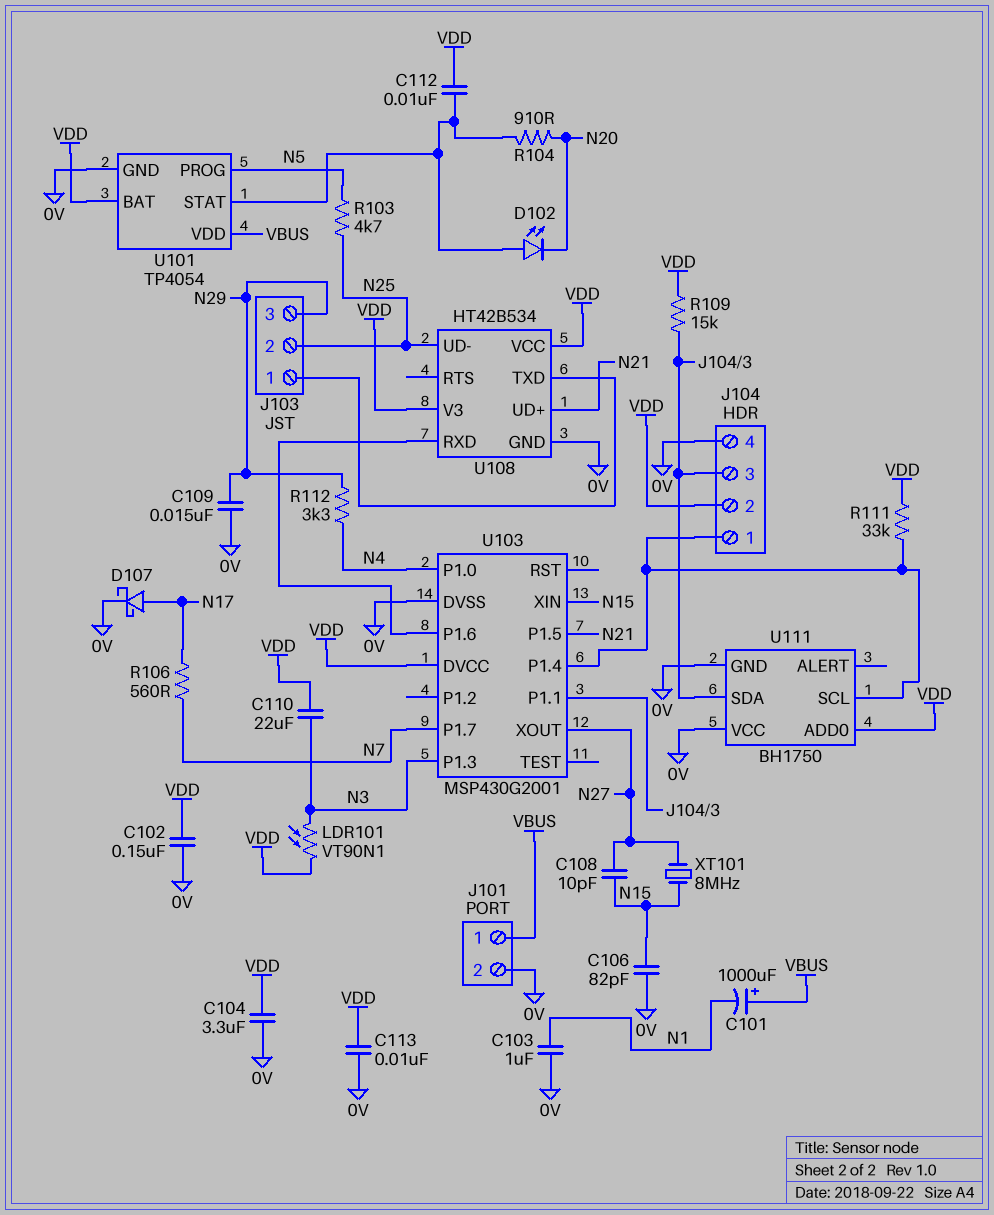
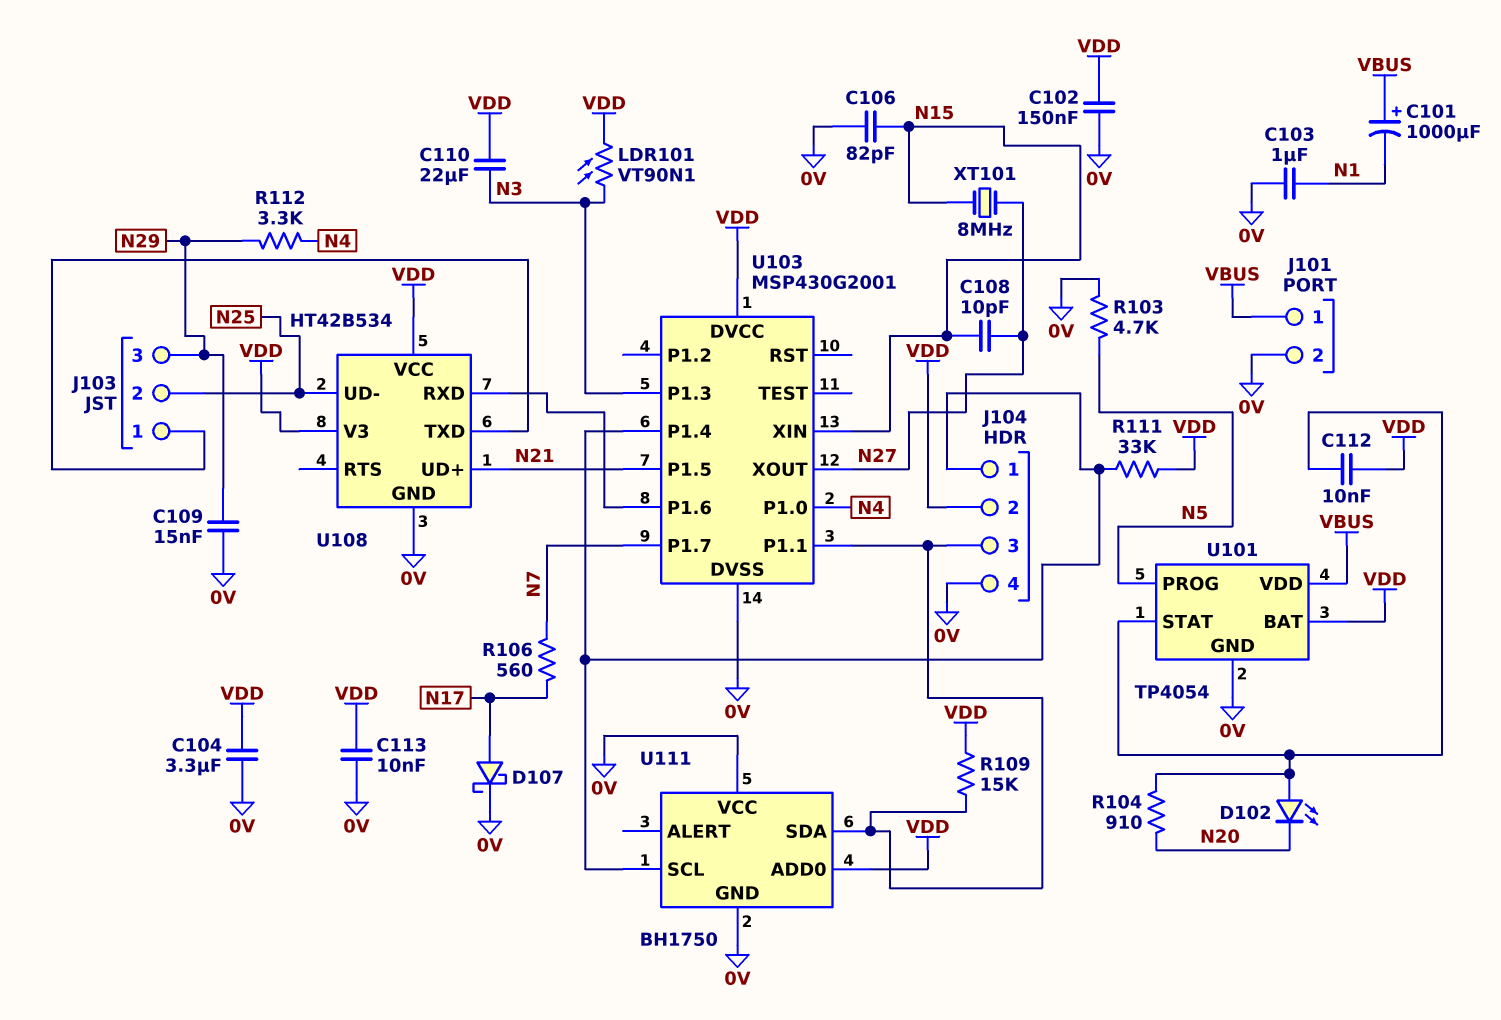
R103: 4.7k (N5, N25) -> 4.7k (0V, N5)

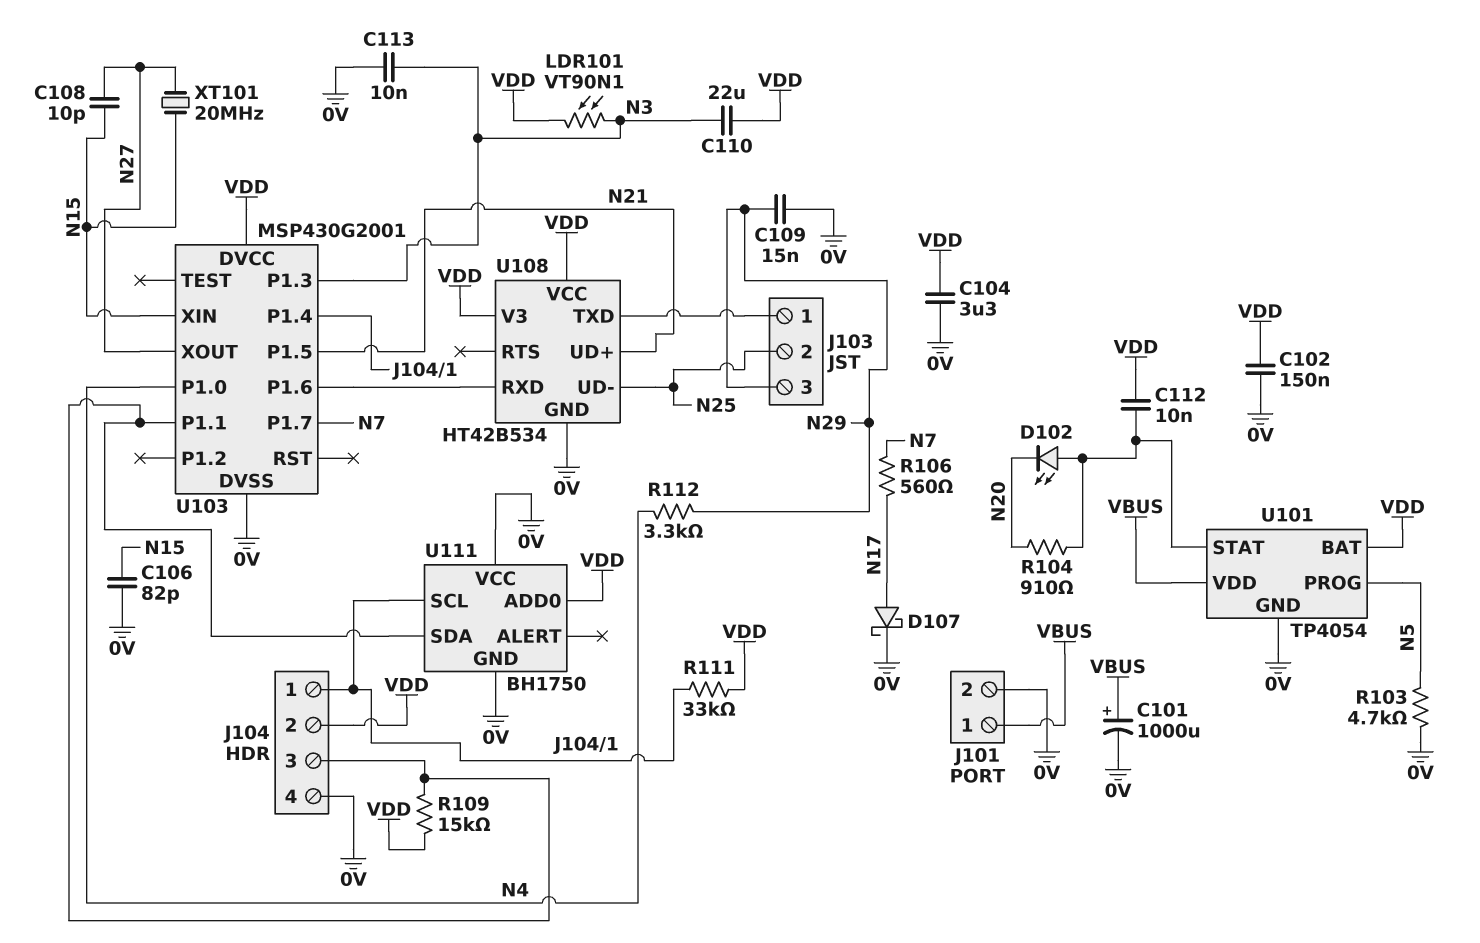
C101: 1000uF (plus VBUS, minus N1) -> 1000uF (plus VBUS, minus 0V)
C103: 1uF (0V, N1) -> none
C113: 10nF (0V, VDD) -> 10nF (0V, N3)
XT101: 8MHz (N15, N27) -> 20MHz (N15, N27)

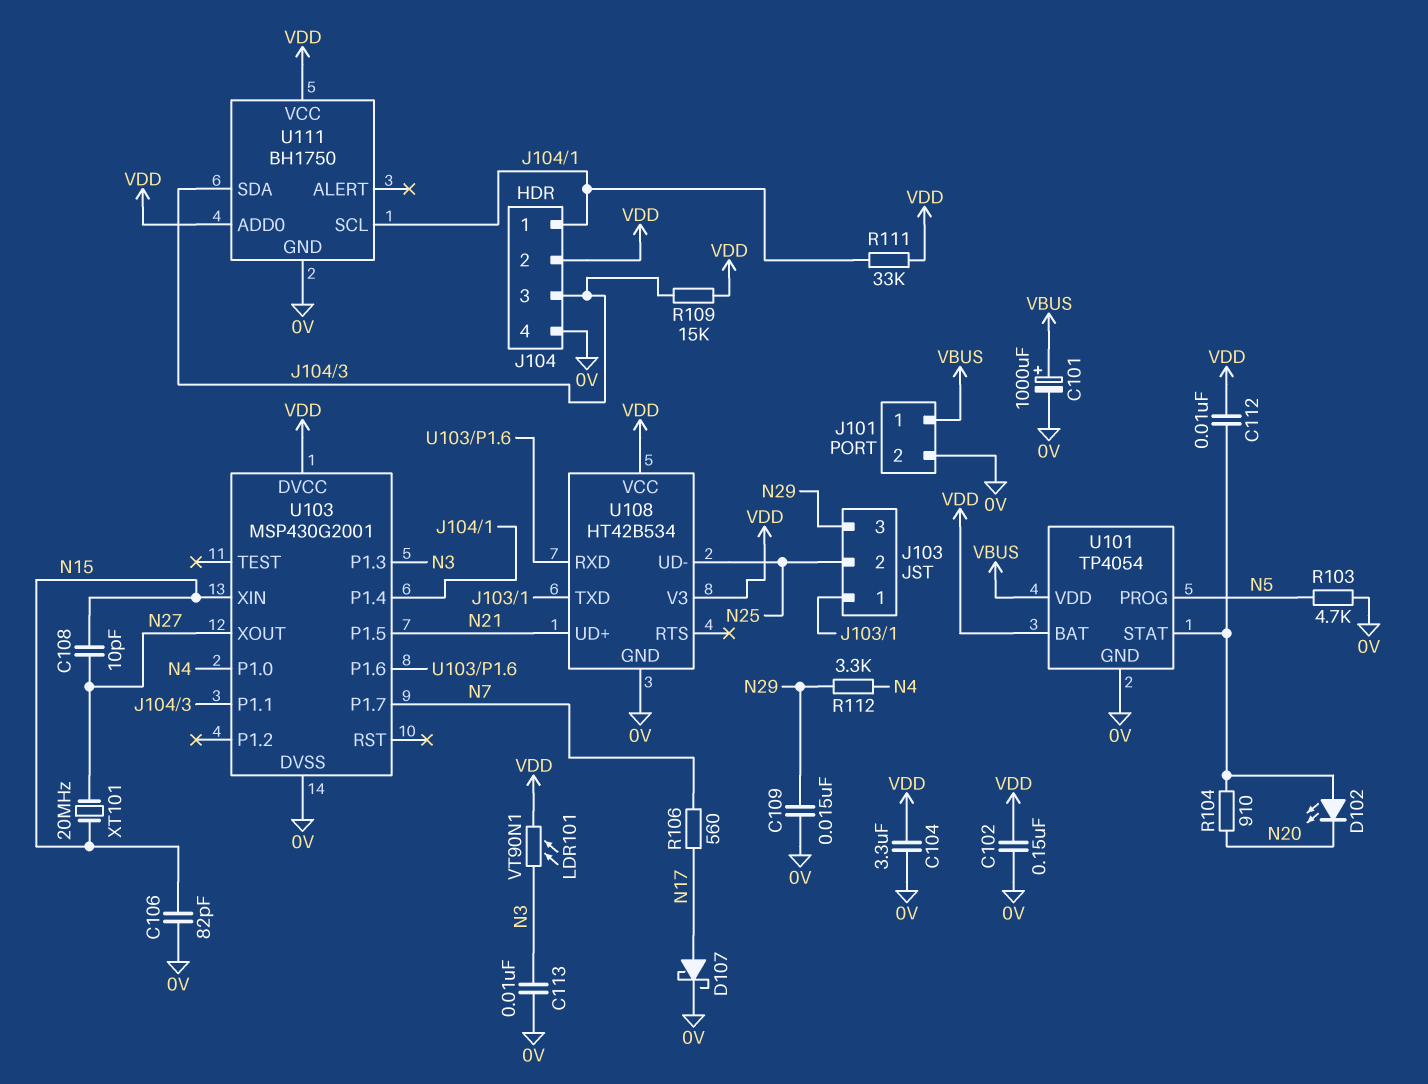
C110: 22uF (N3, VDD) -> none
U111 pin VCC: 0V -> VDD

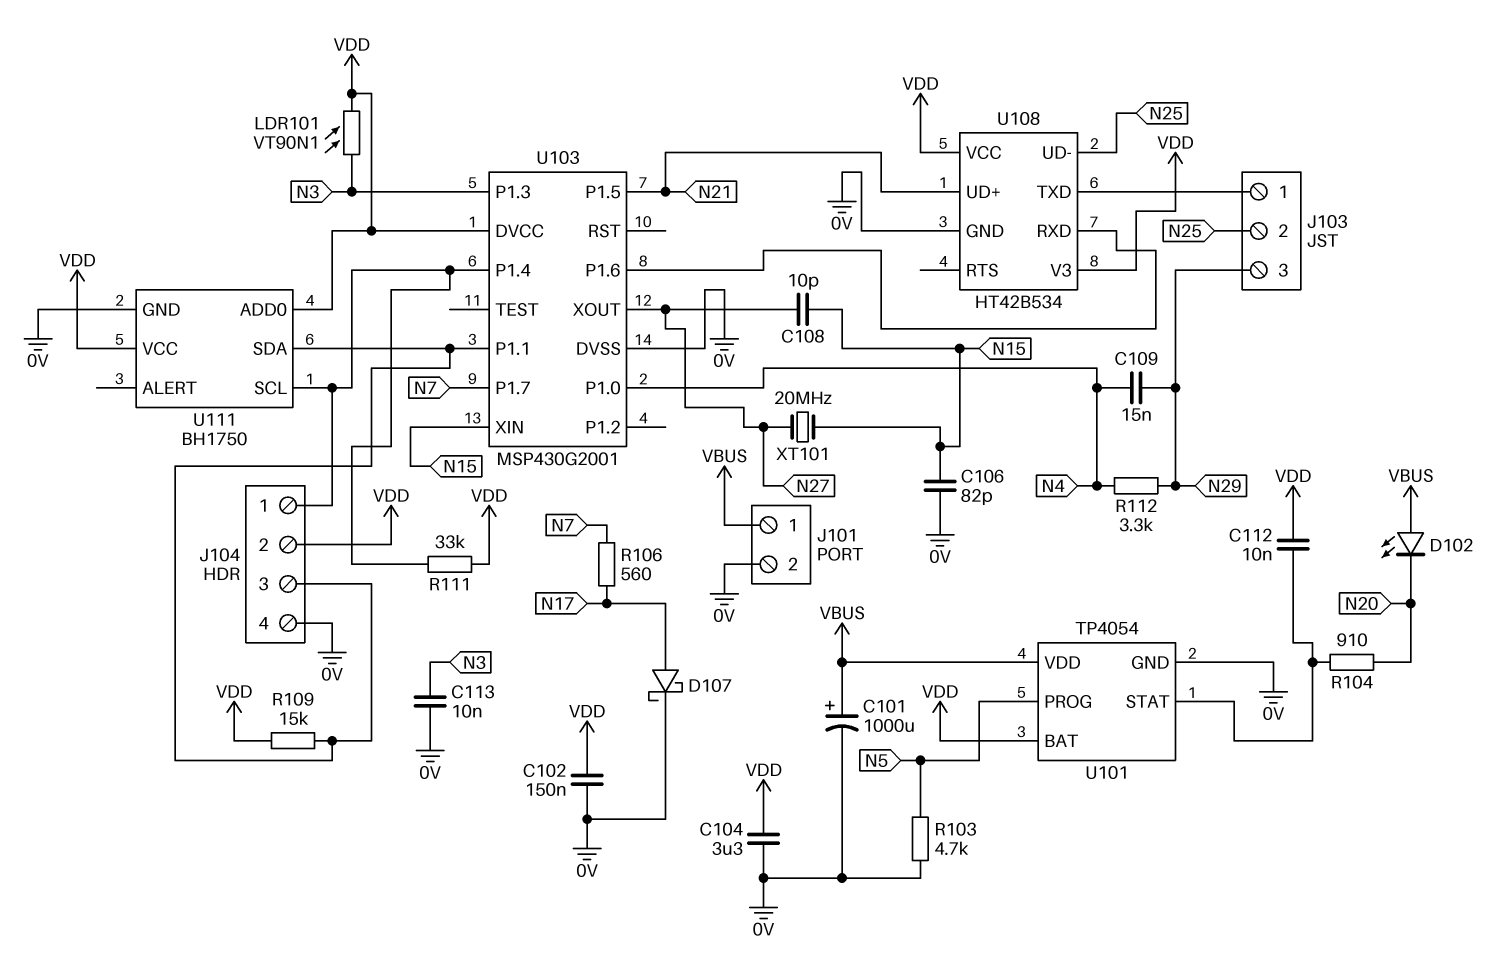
C109: 15nF (0V, N29) -> 15nF (N4, N29)
D102: LED (A U101/STAT, K N20) -> LED (A VBUS, K N20)

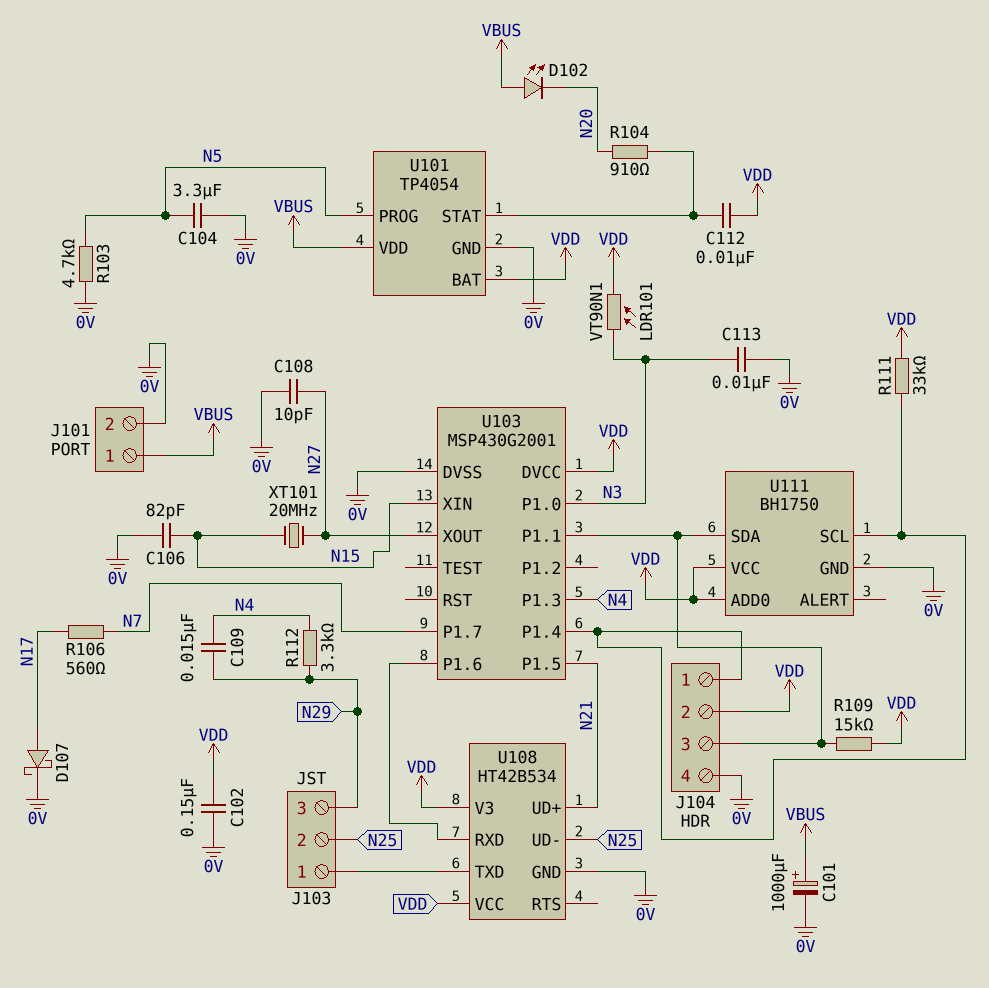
C104: 3.3uF (0V, VDD) -> 3.3uF (0V, N5)
C108: 10pF (N15, N27) -> 10pF (0V, N27)
U103 pin P1.0: N4 -> N3
U103 pin P1.3: N3 -> N4

